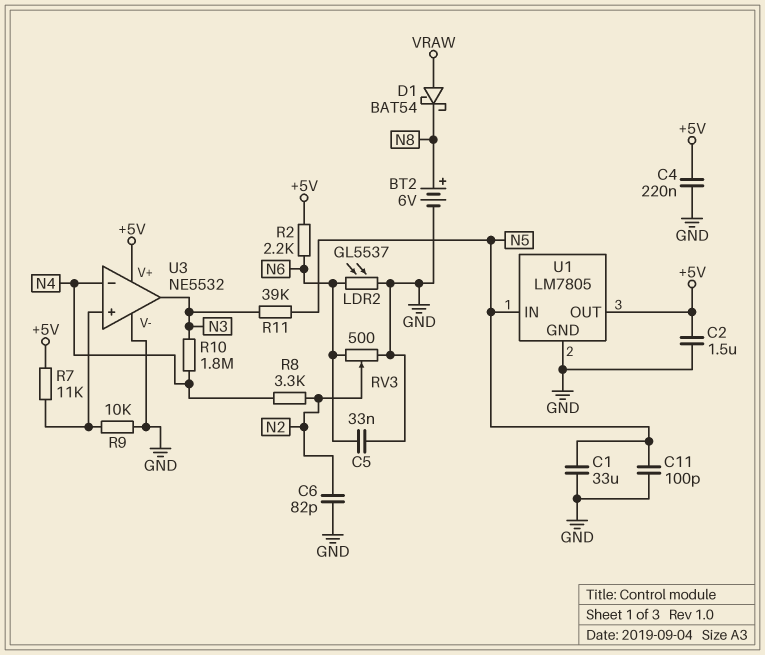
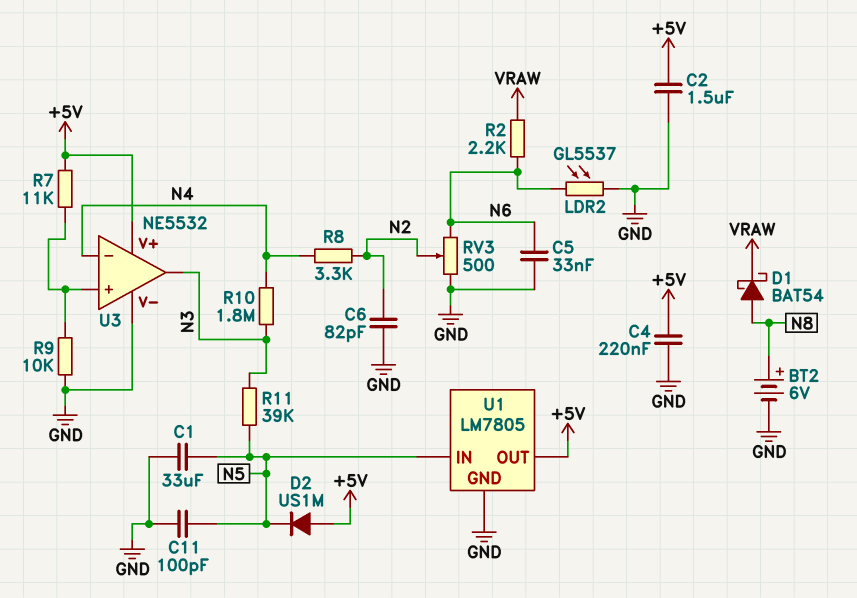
D1: schottky BAT54 (A VRAW, K N8) -> schottky BAT54 (A N8, K VRAW)
D2: none -> diode US1M (A +5V, K N5)
R2: 2.2k (+5V, N6) -> 2.2k (N6, VRAW)

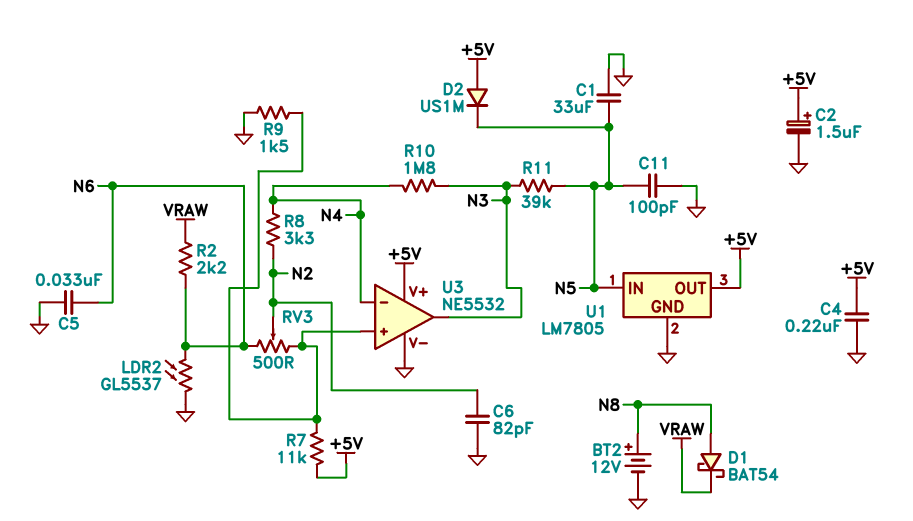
BT2: 6V (plus N8, minus GND) -> 12V (plus N8, minus GND)
C2: 1.5uF (+5V, GND) -> 1.5uF (plus +5V, minus GND)
R9: 10k (GND, U3/in+) -> 1.5k (GND, U3/in+)
RV3: 500 (GND, N6, wiper N2) -> 500 (N6, U3/in+, wiper N2)

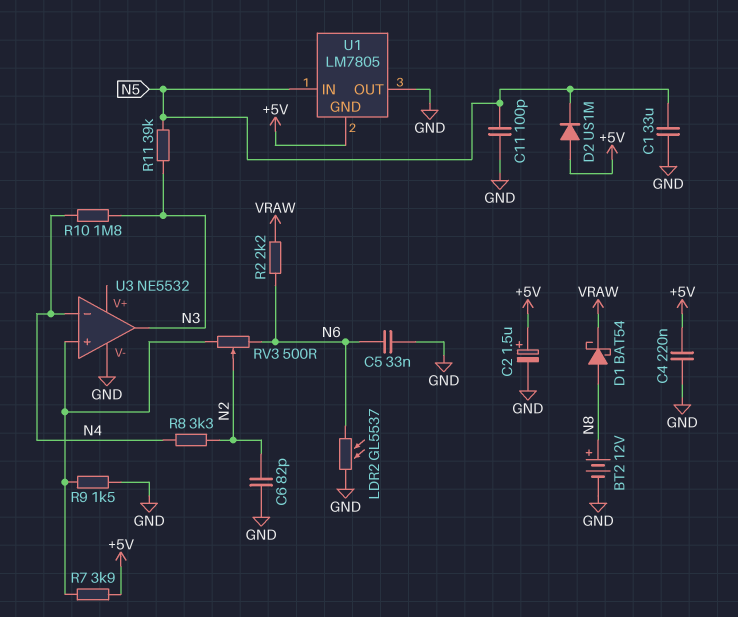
R7: 11k (+5V, U3/in+) -> 3.9k (+5V, U3/in+)
U1 pin GND: GND -> +5V
U1 pin OUT: +5V -> GND
U3 pin V+: +5V -> none

